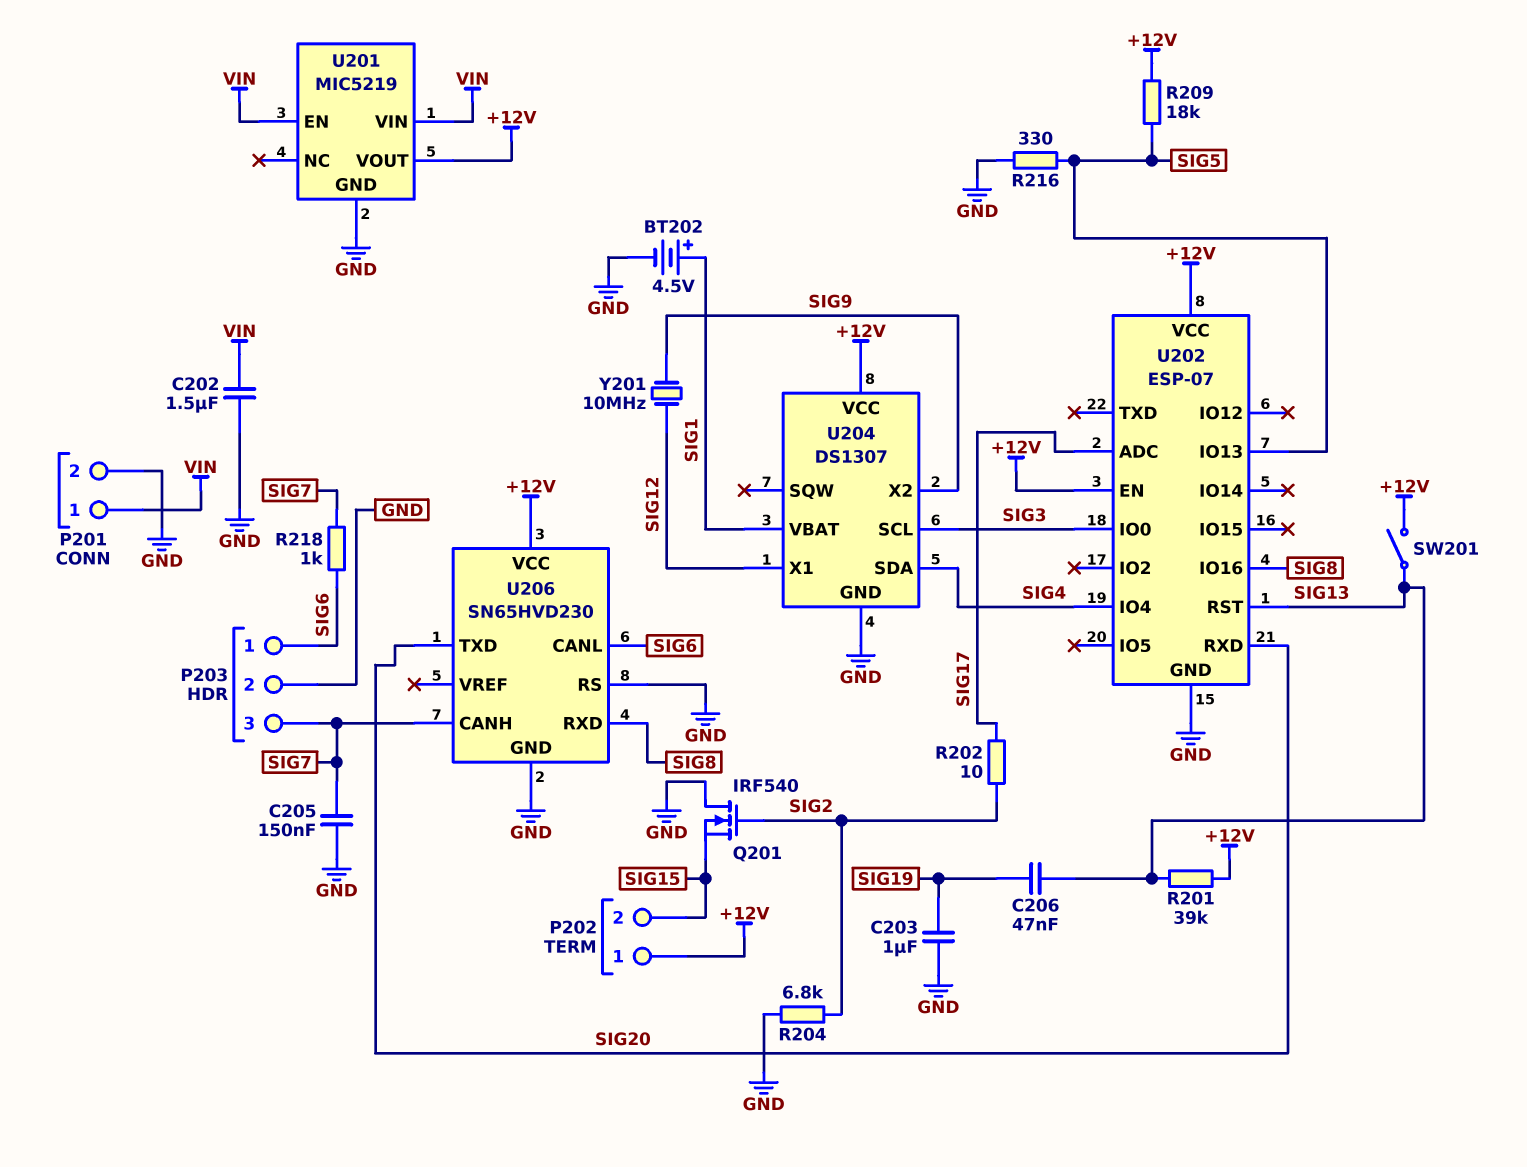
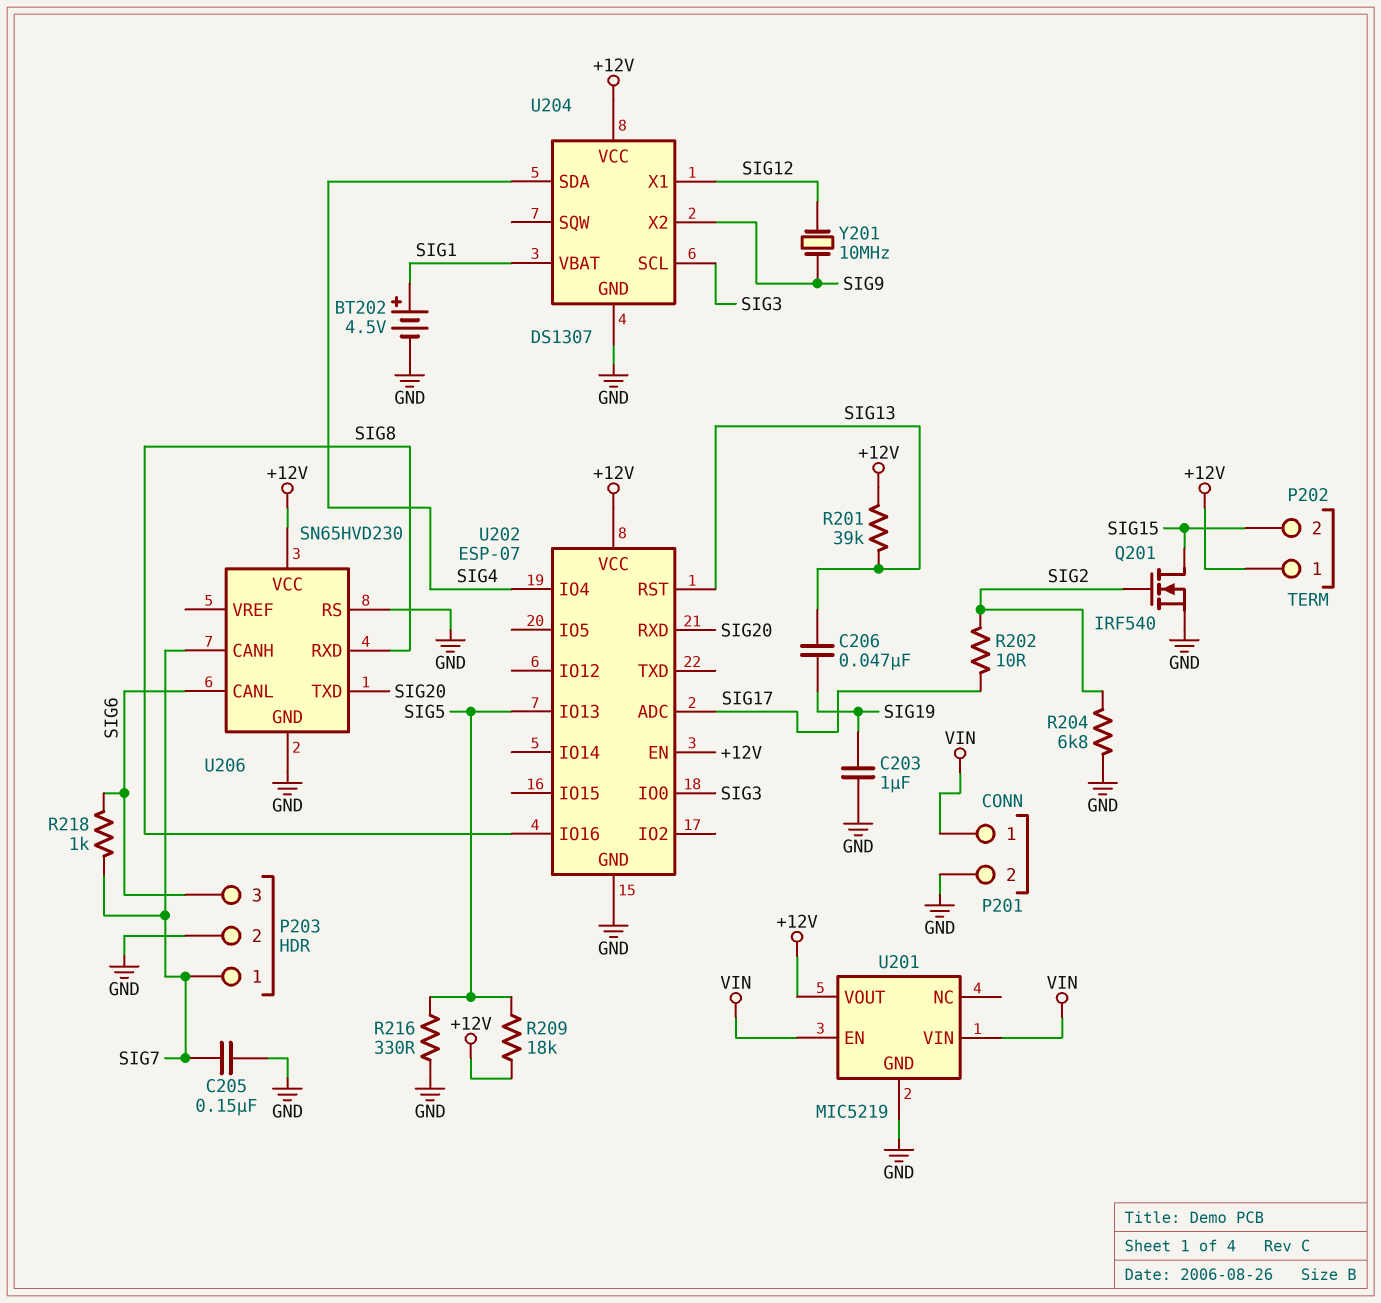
C202: 1.5uF (GND, VIN) -> none
P203 pin 1: SIG6 -> SIG7
P203 pin 3: SIG7 -> SIG6
Q201: NMOS IRF540 (G SIG2, D GND, S SIG15) -> NMOS IRF540 (G SIG2, D SIG15, S GND)
SW201: switch (+12V, SIG13) -> none

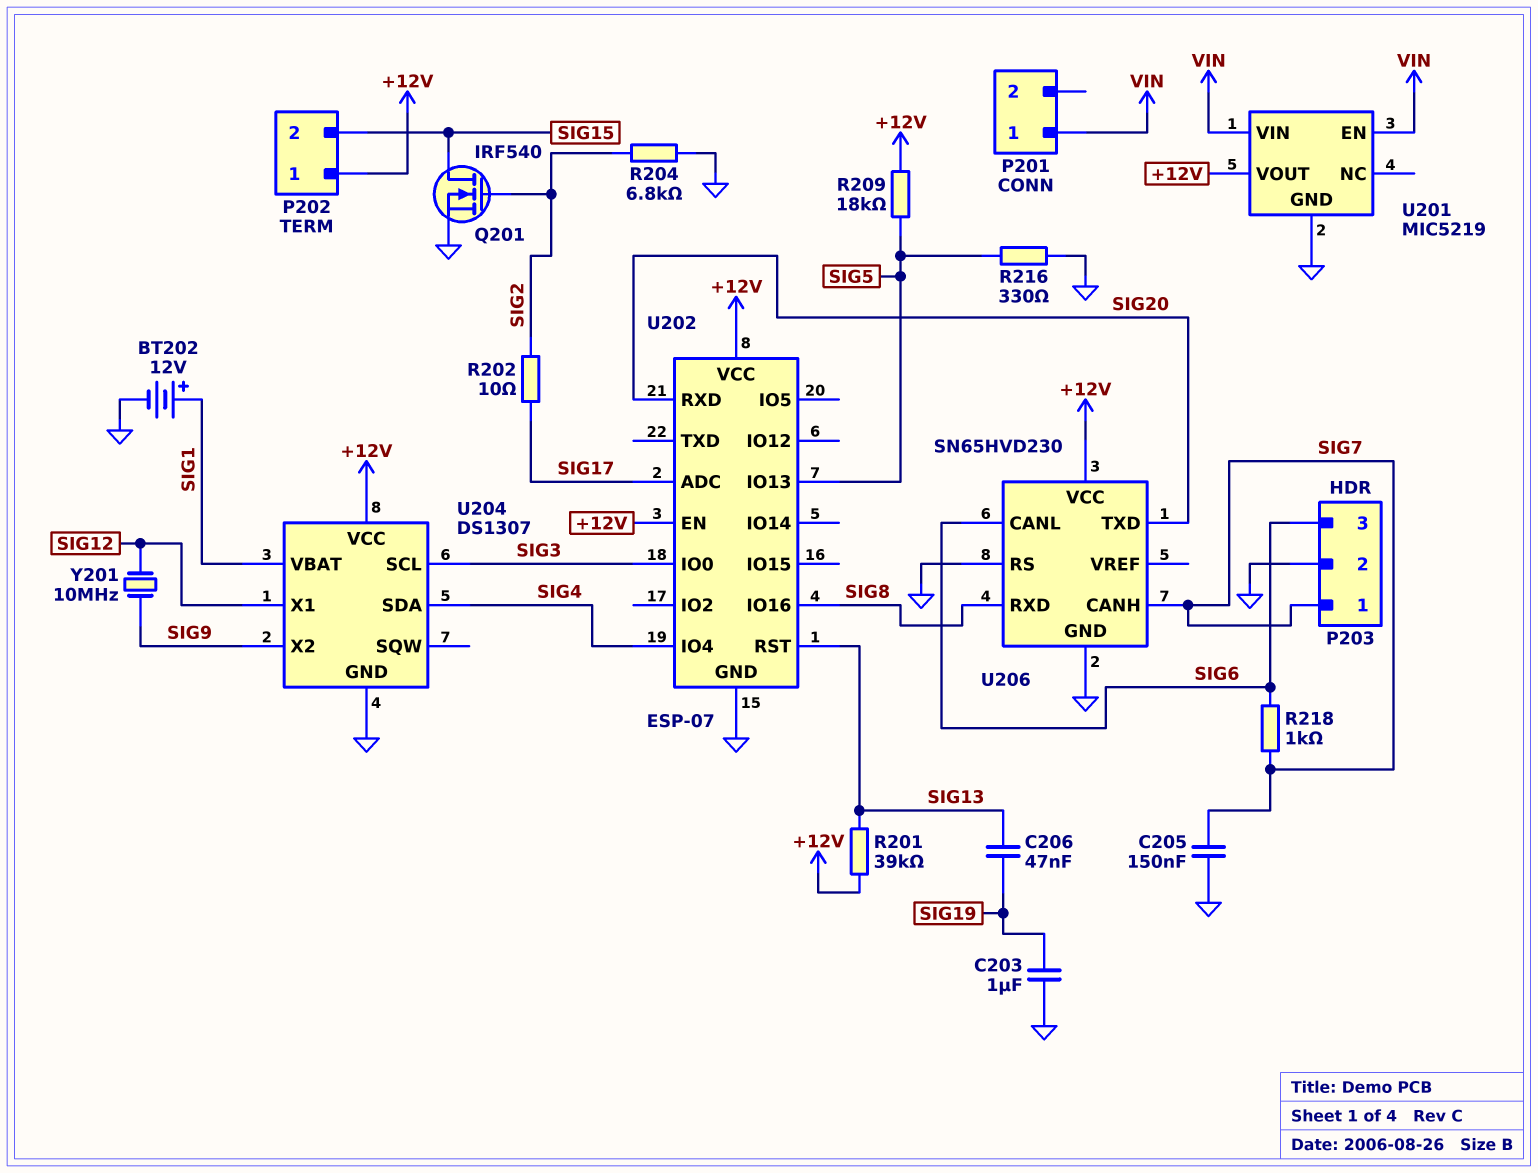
BT202: 4.5V (plus SIG1, minus GND) -> 12V (plus SIG1, minus GND)
P201 pin 2: GND -> none

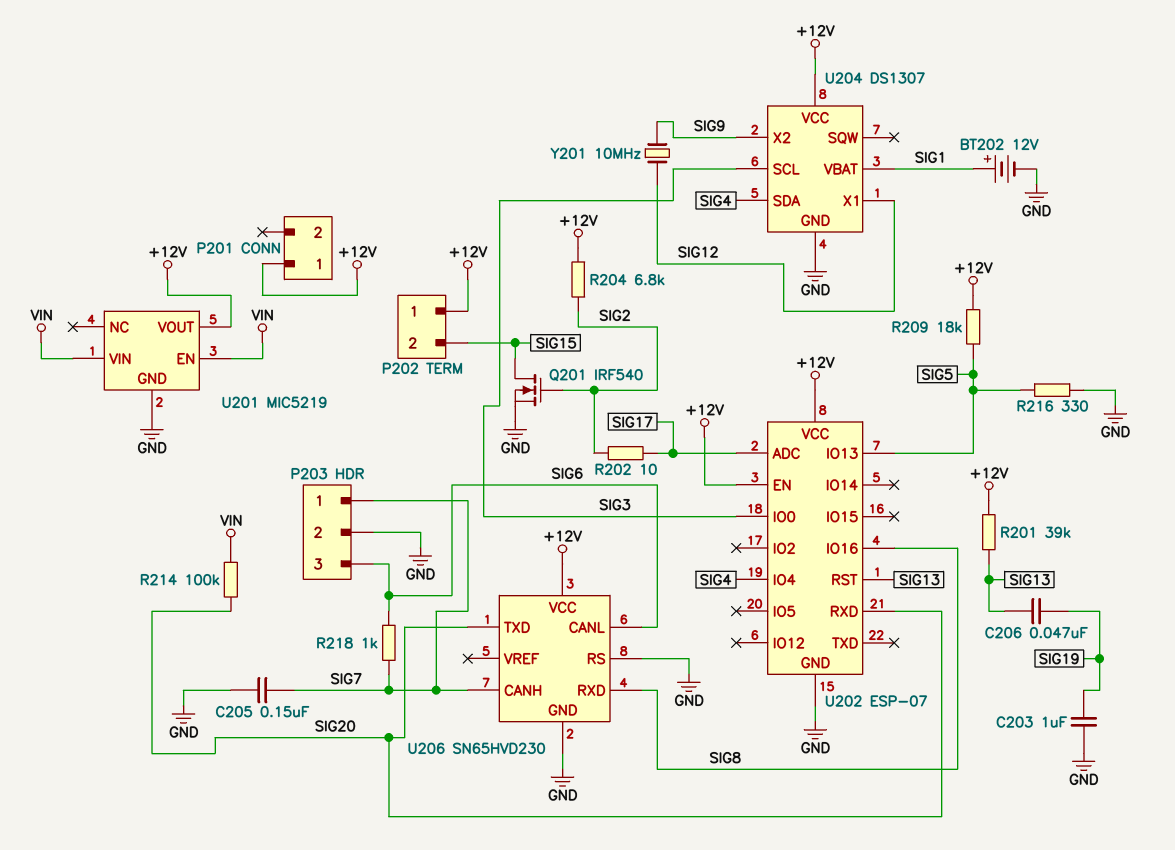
P201 pin 1: VIN -> +12V
R204: 6.8k (GND, SIG2) -> 6.8k (+12V, SIG2)
R214: none -> 100k (SIG20, VIN)

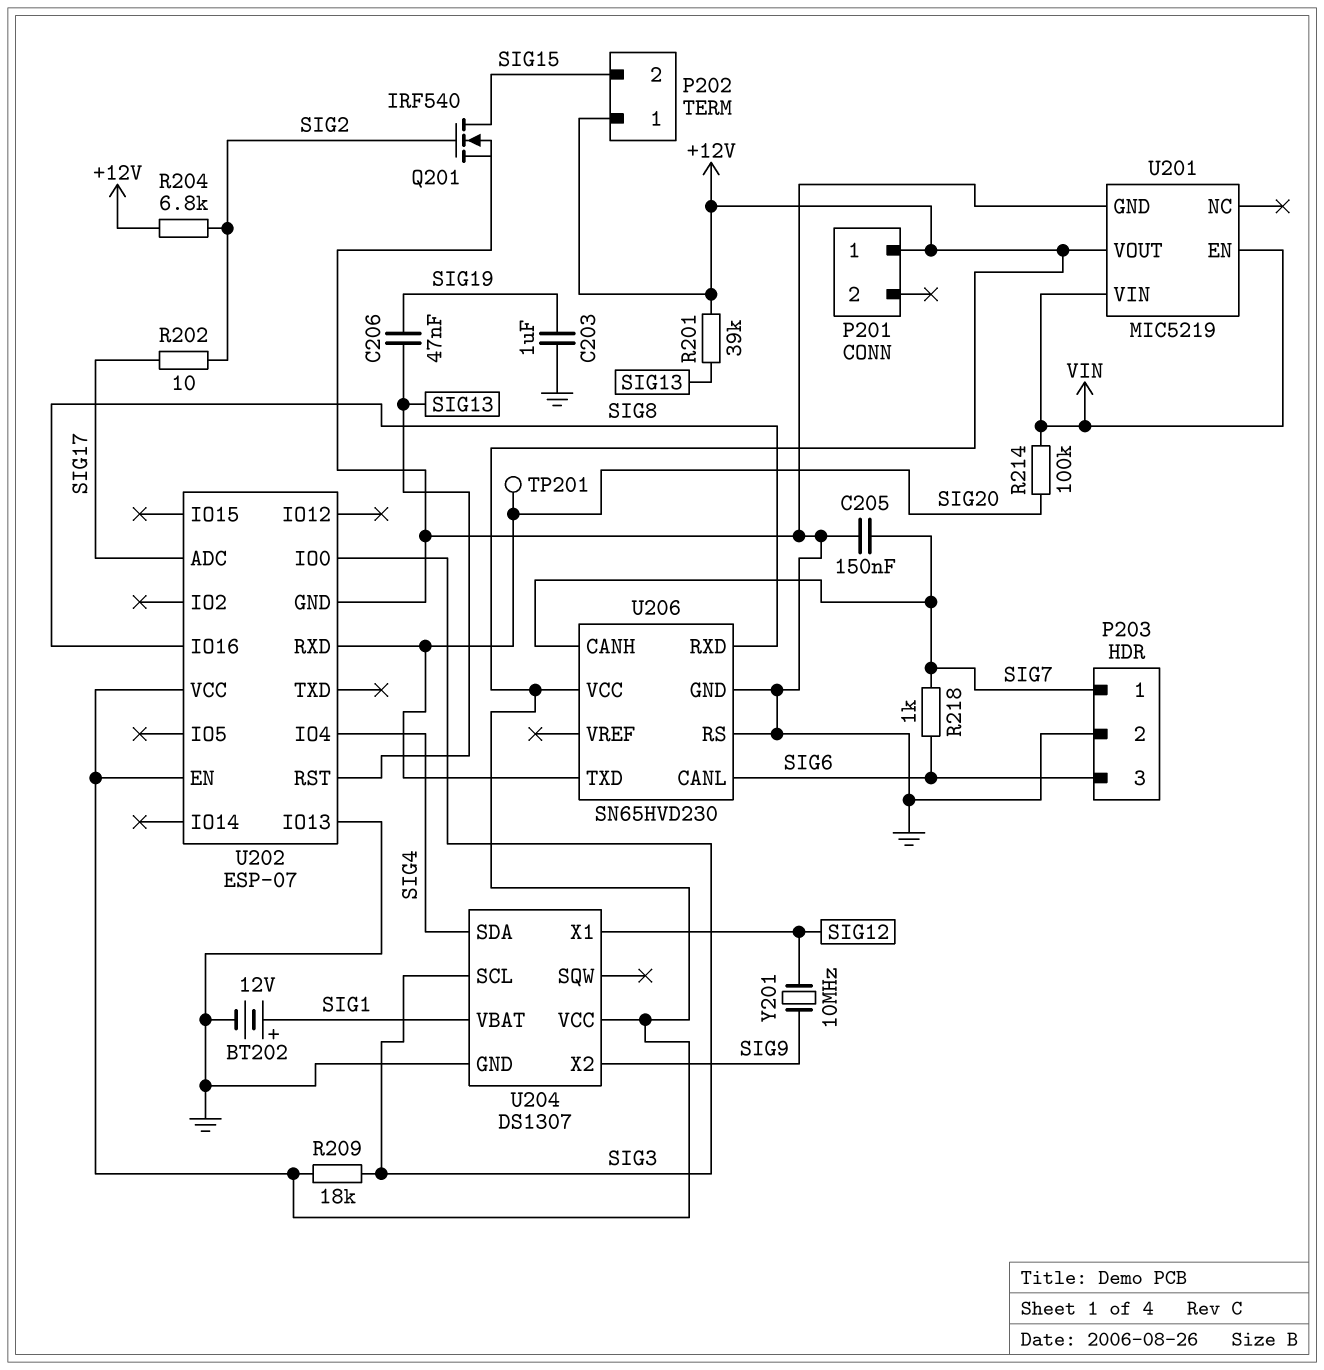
R209: 18k (+12V, SIG5) -> 18k (+12V, SIG3)
R216: 330 (GND, SIG5) -> none
TP201: none -> test point (SIG20)
U202 pin IO13: SIG5 -> GND

